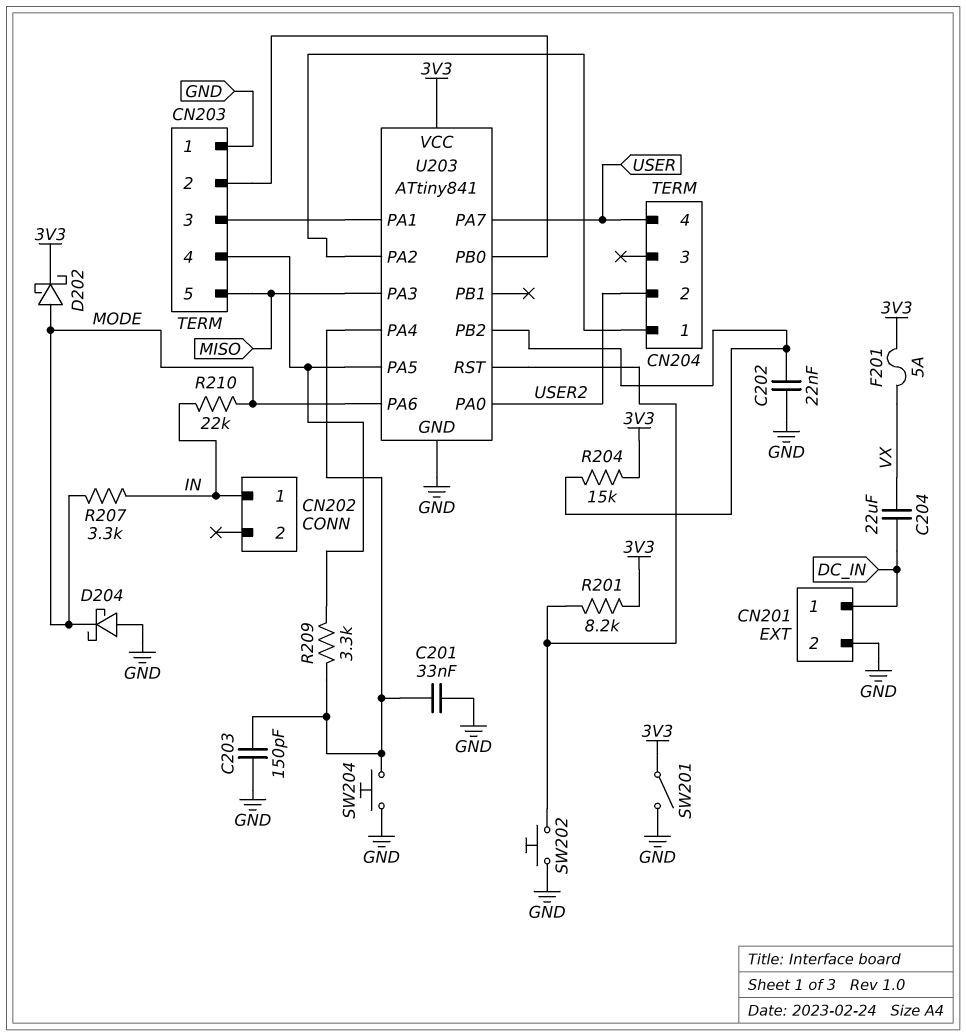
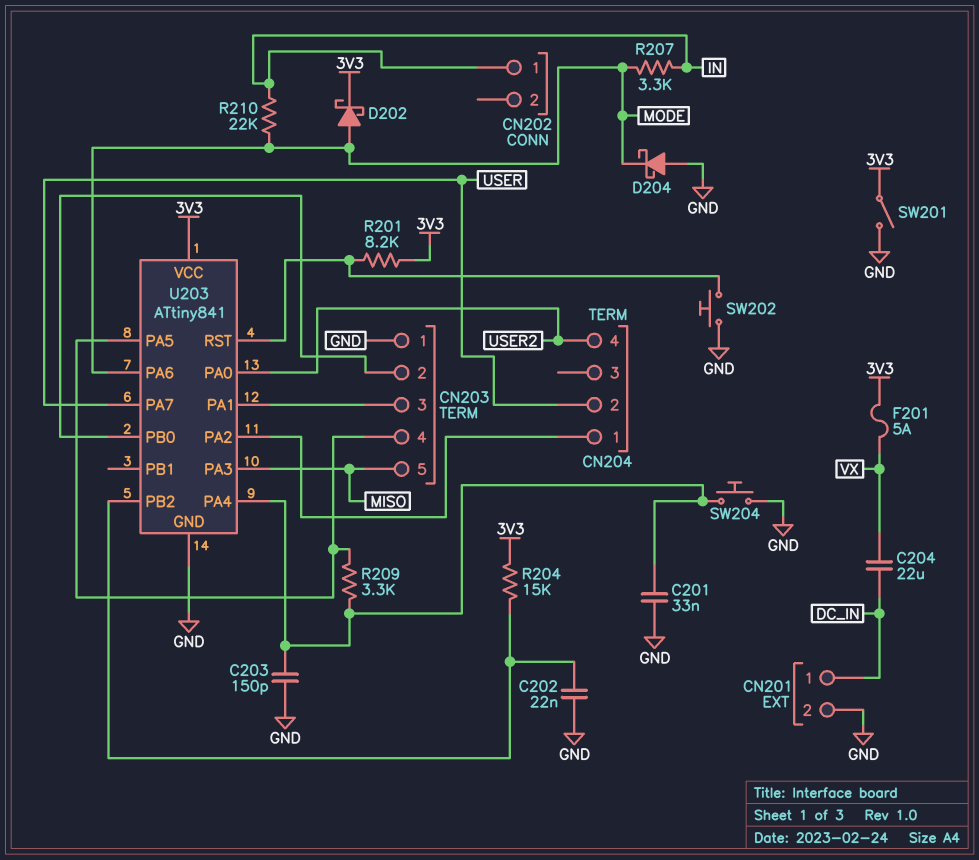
CN204 pin 2: USER2 -> USER
CN204 pin 4: USER -> USER2

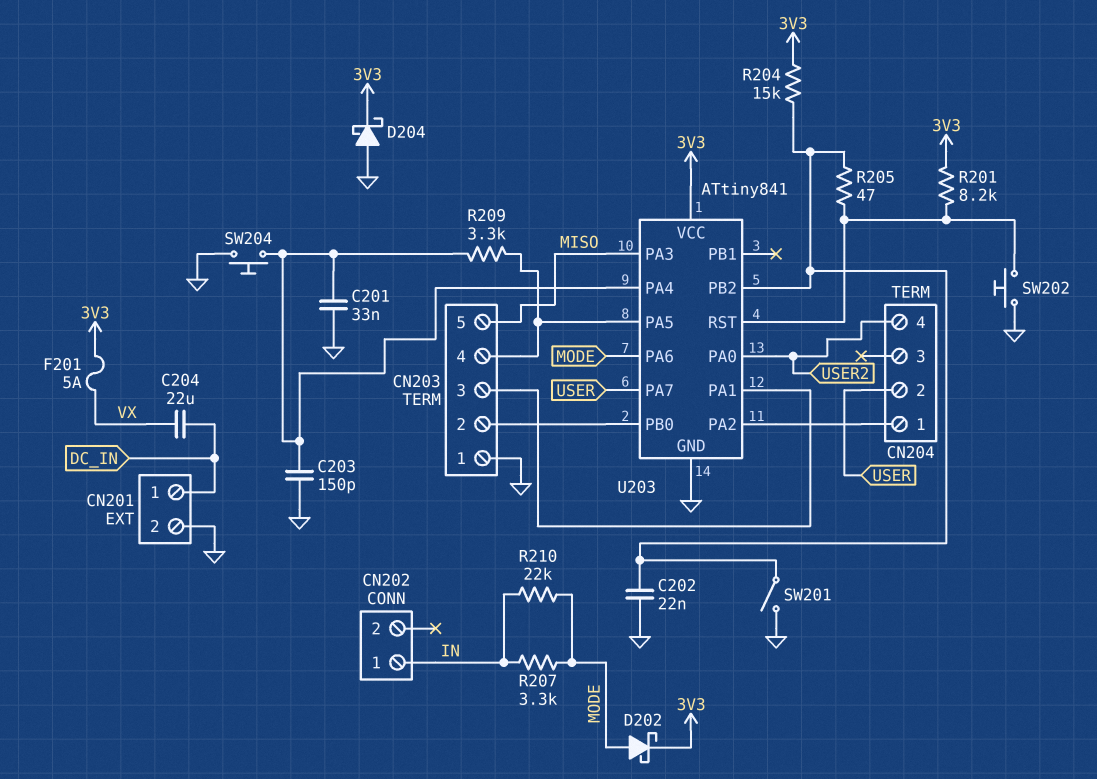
D204: schottky (A GND, K MODE) -> schottky (A GND, K 3V3)
R205: none -> 47 (U203/PB2, U203/RST)
SW201: switch (3V3, GND) -> switch (GND, U203/PB2)

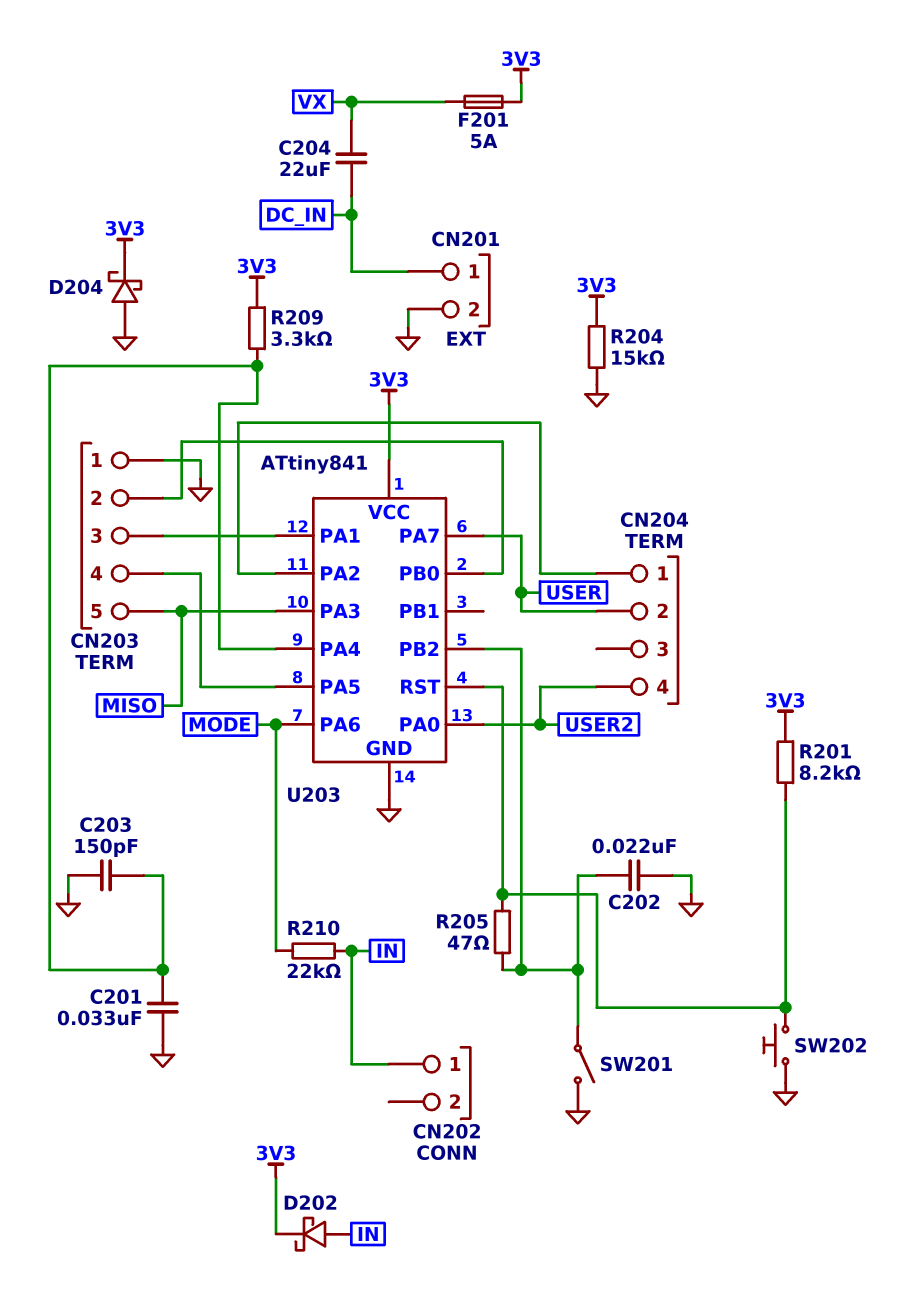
D202: schottky (A MODE, K 3V3) -> schottky (A IN, K 3V3)
R204: 15k (3V3, U203/PB2) -> 15k (3V3, GND)
R207: 3.3k (IN, MODE) -> none
R209: 3.3k (CN203/4, U203/PA4) -> 3.3k (3V3, U203/PA4)
SW204: button (GND, U203/PA4) -> none

